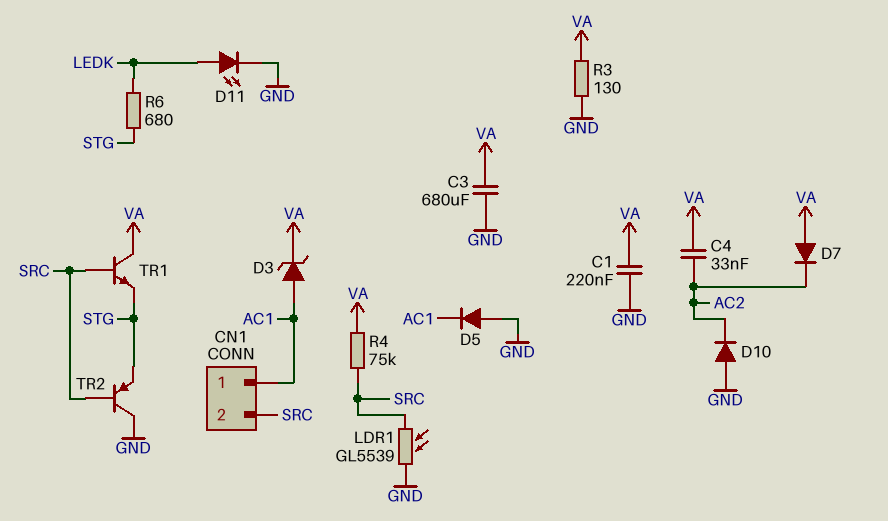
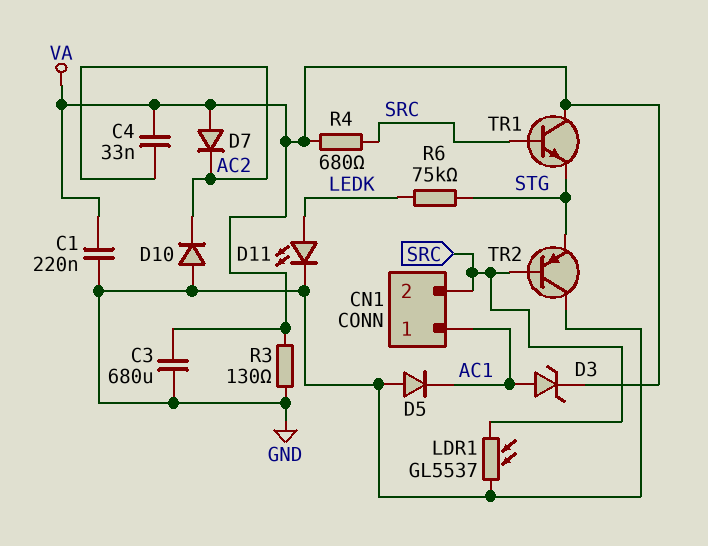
LDR1: GL5539 (GND, SRC) -> GL5537 (GND, SRC)
R4: 75k (SRC, VA) -> 680 (SRC, VA)
R6: 680 (LEDK, STG) -> 75k (LEDK, STG)

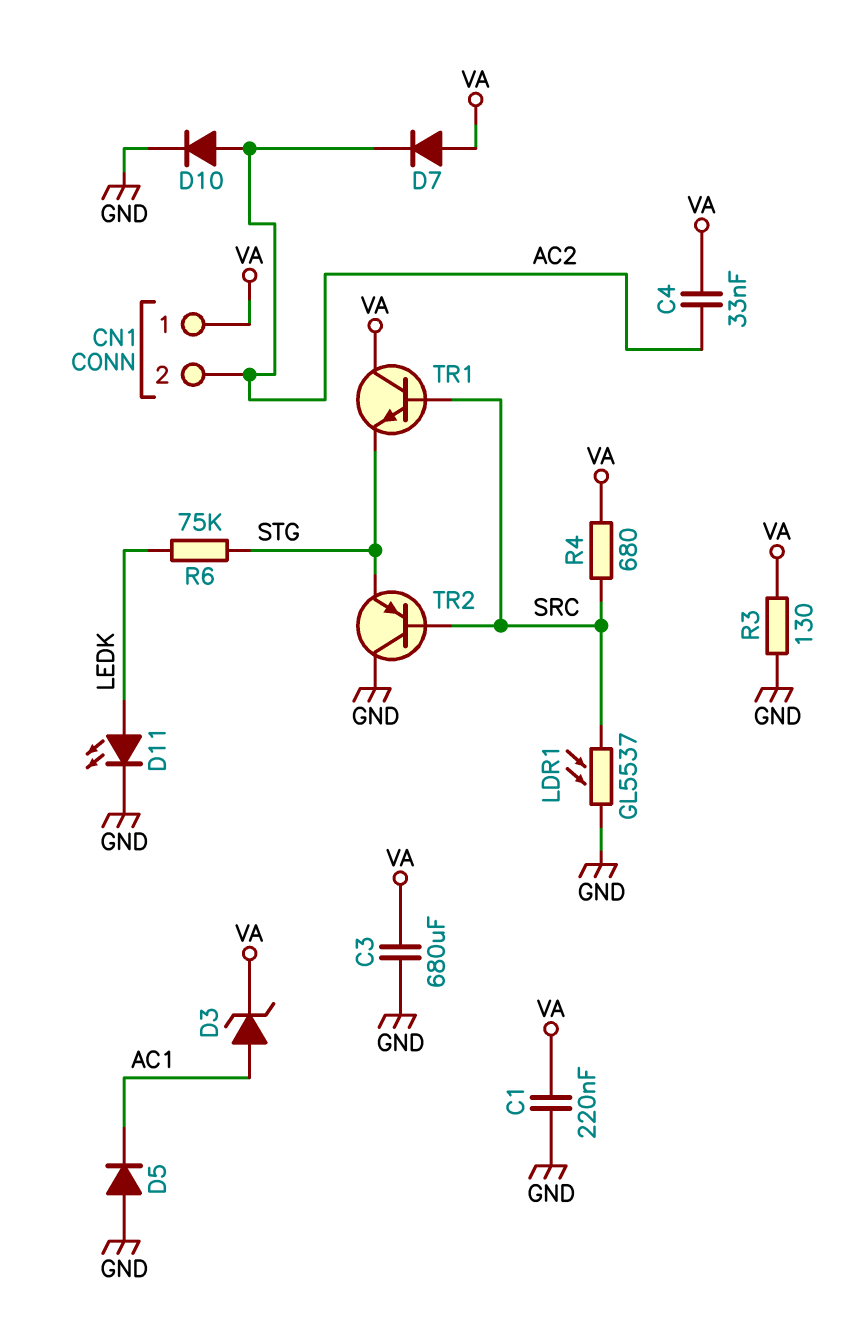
CN1 pin 1: AC1 -> VA
CN1 pin 2: SRC -> AC2
D10: diode (A GND, K AC2) -> diode (A AC2, K GND)

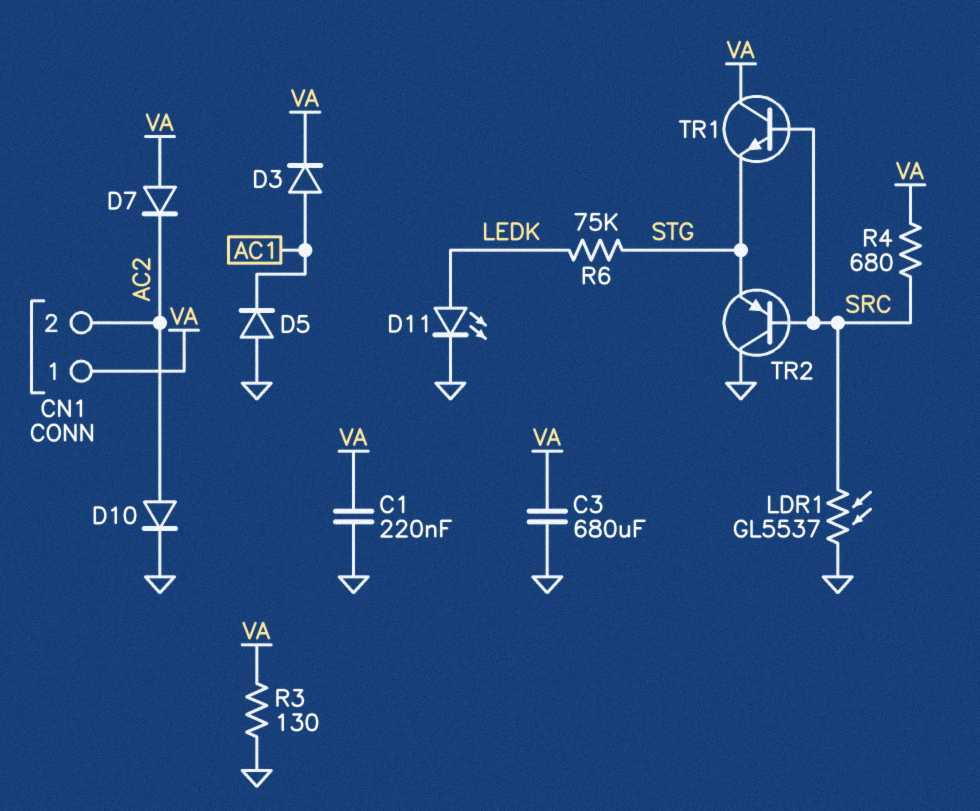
C4: 33nF (AC2, VA) -> none
D3: zener (A AC1, K VA) -> diode (A AC1, K VA)

